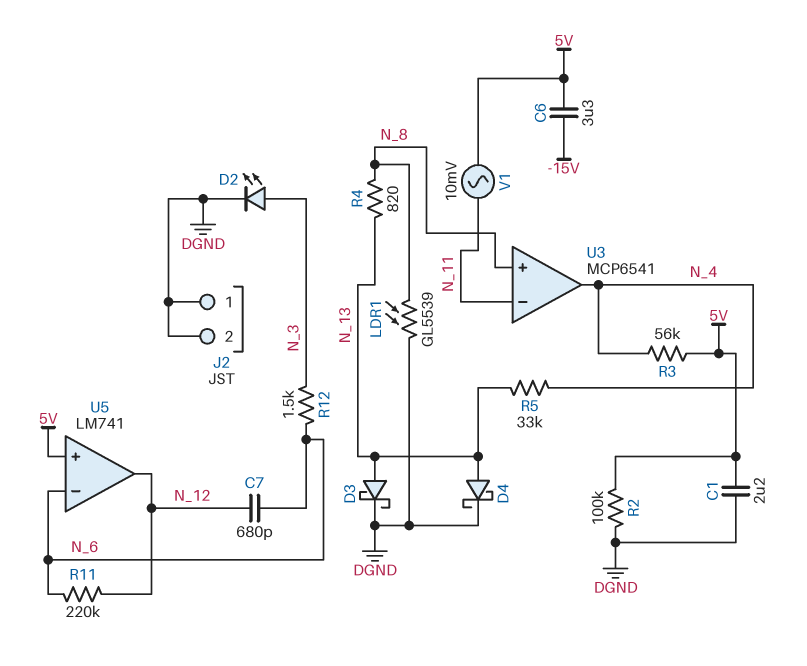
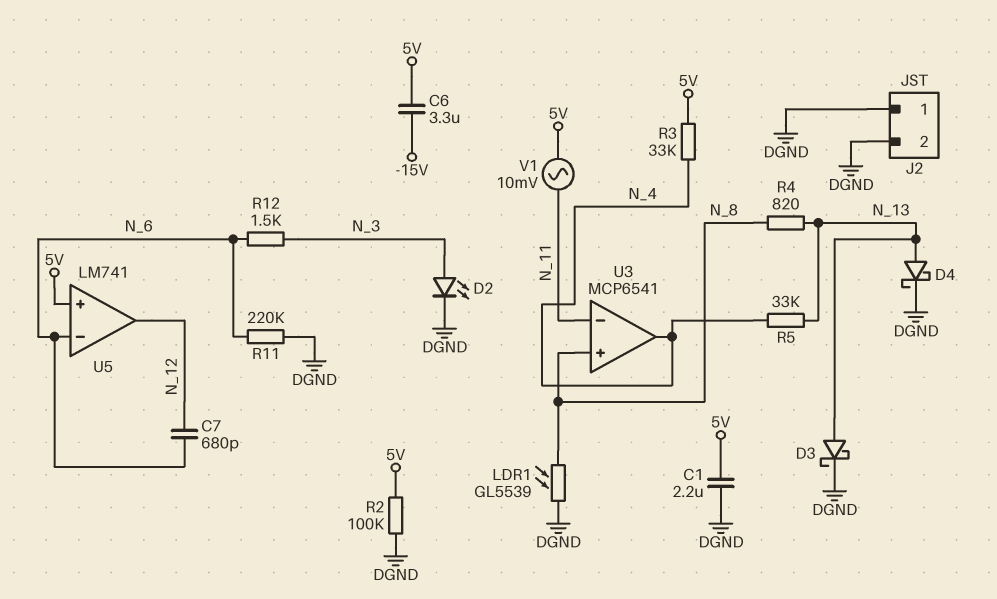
R3: 56k (5V, N_4) -> 33k (5V, N_4)
R11: 220k (N_6, N_12) -> 220k (DGND, N_6)

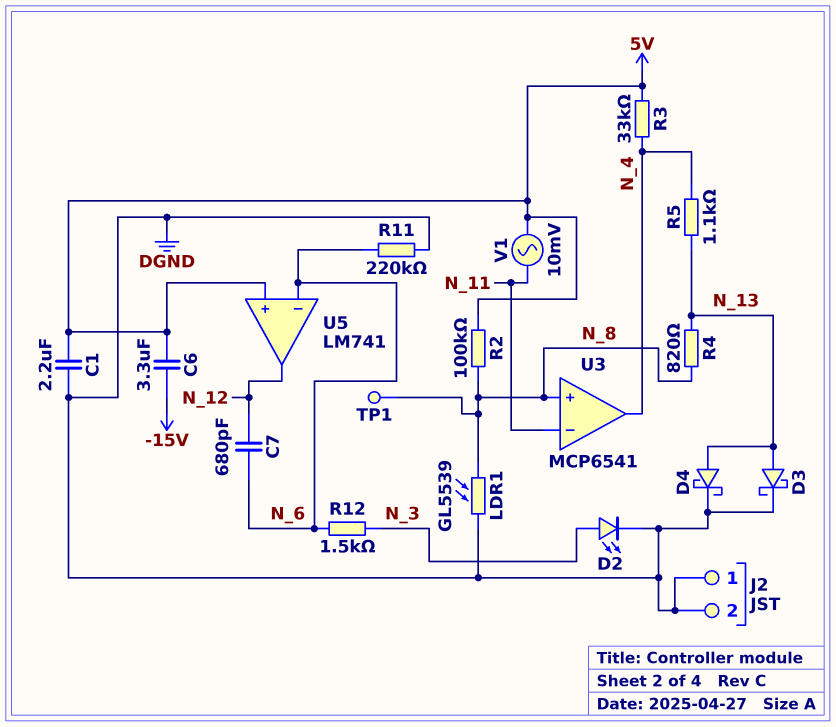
R2: 100k (5V, DGND) -> 100k (5V, N_8)
R5: 33k (N_4, N_13) -> 1.1k (N_4, N_13)
TP1: none -> test point (N_8)

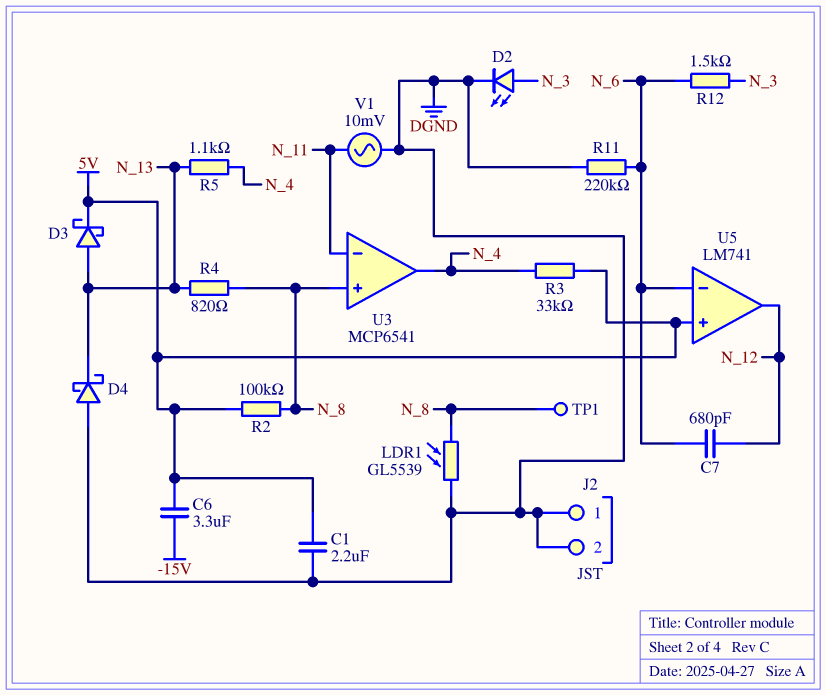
D3: schottky (A N_13, K DGND) -> schottky (A N_13, K 5V)
D4: schottky (A N_13, K DGND) -> schottky (A DGND, K N_13)
V1: AC 10mV (5V, N_11) -> AC 10mV (DGND, N_11)

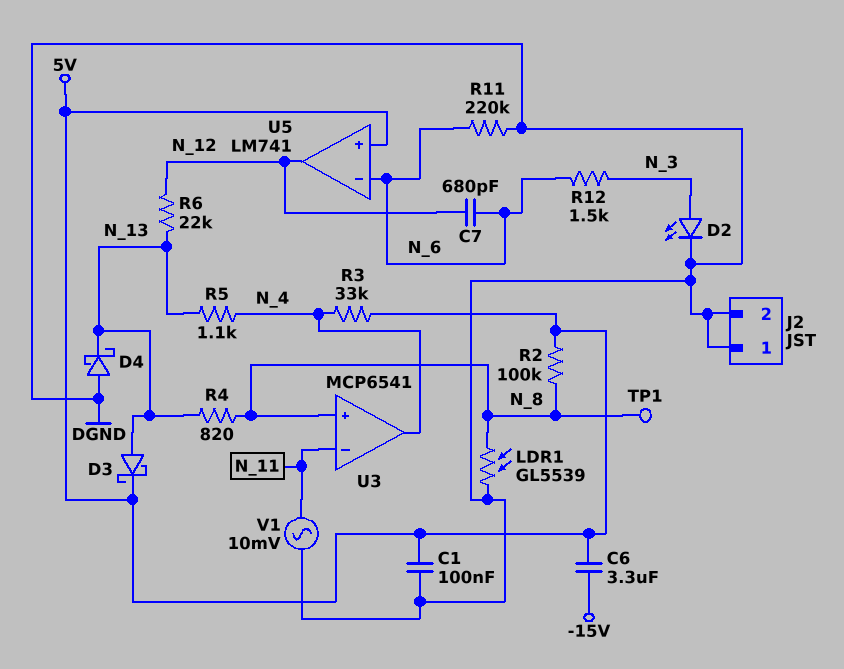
C1: 2.2uF (5V, DGND) -> 100nF (5V, DGND)
R6: none -> 22k (N_12, N_13)

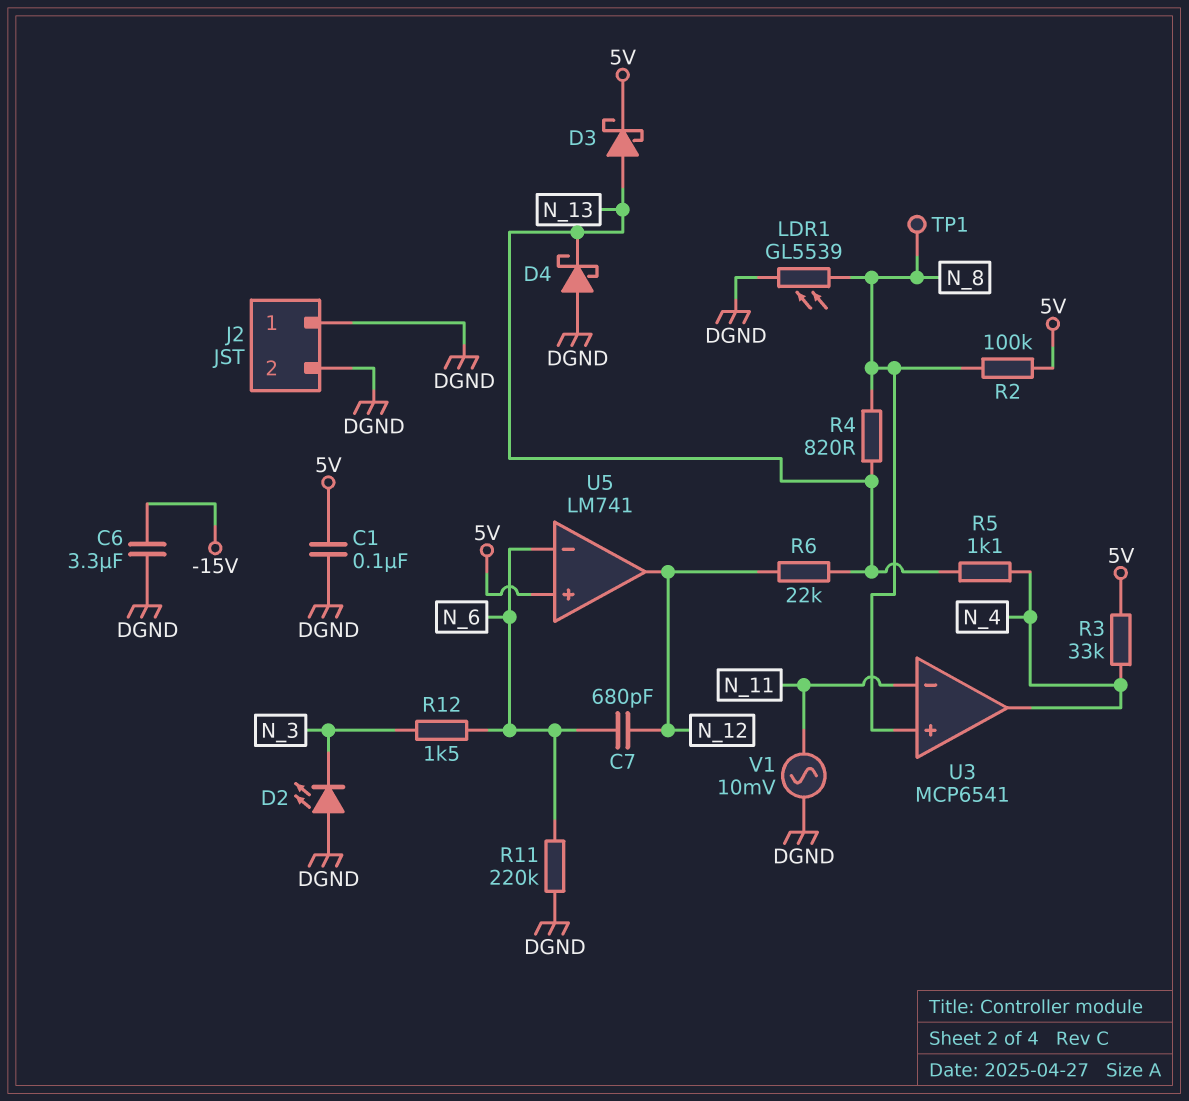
C6: 3.3uF (-15V, 5V) -> 3.3uF (-15V, DGND)
D2: LED (A N_3, K DGND) -> LED (A DGND, K N_3)

